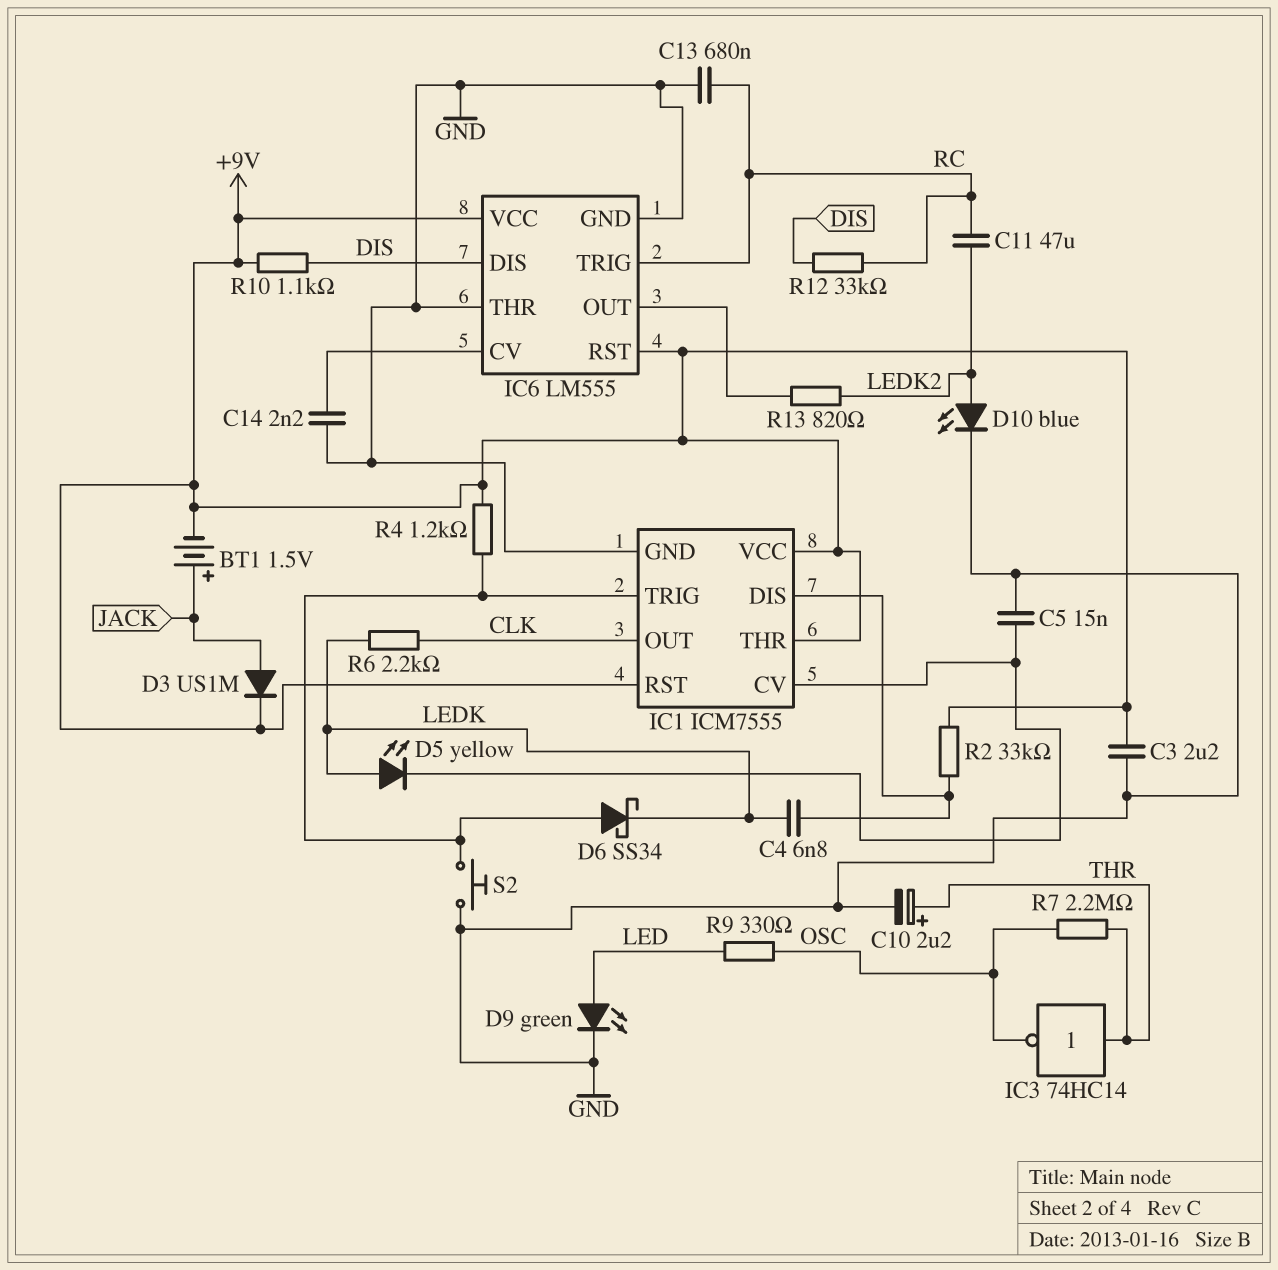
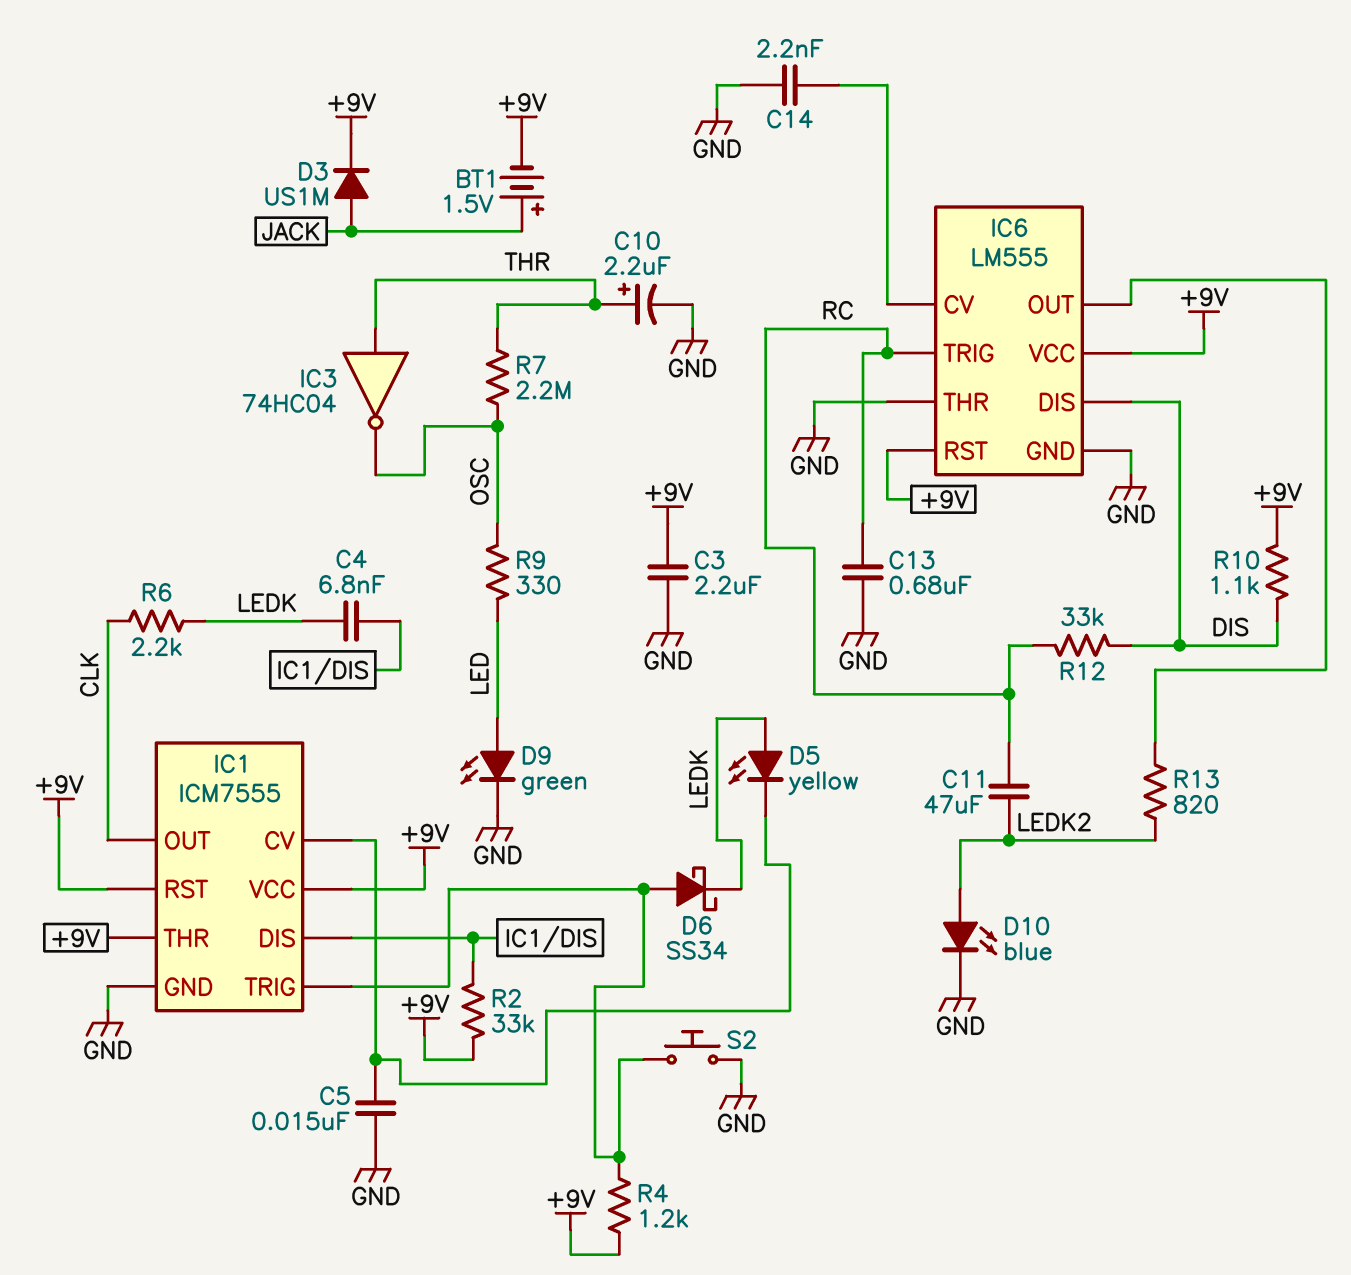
IC3: NOT 74HC14 (in THR, out OSC) -> NOT 74HC04 (in THR, out OSC)

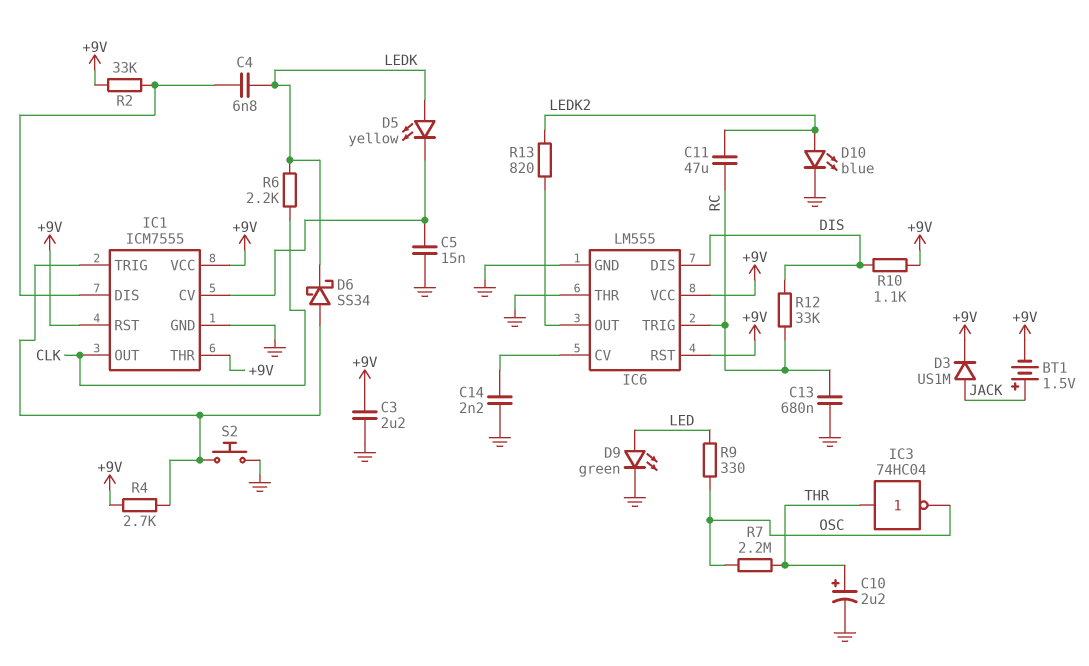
R4: 1.2k (+9V, IC1/TRIG) -> 2.7k (+9V, IC1/TRIG)

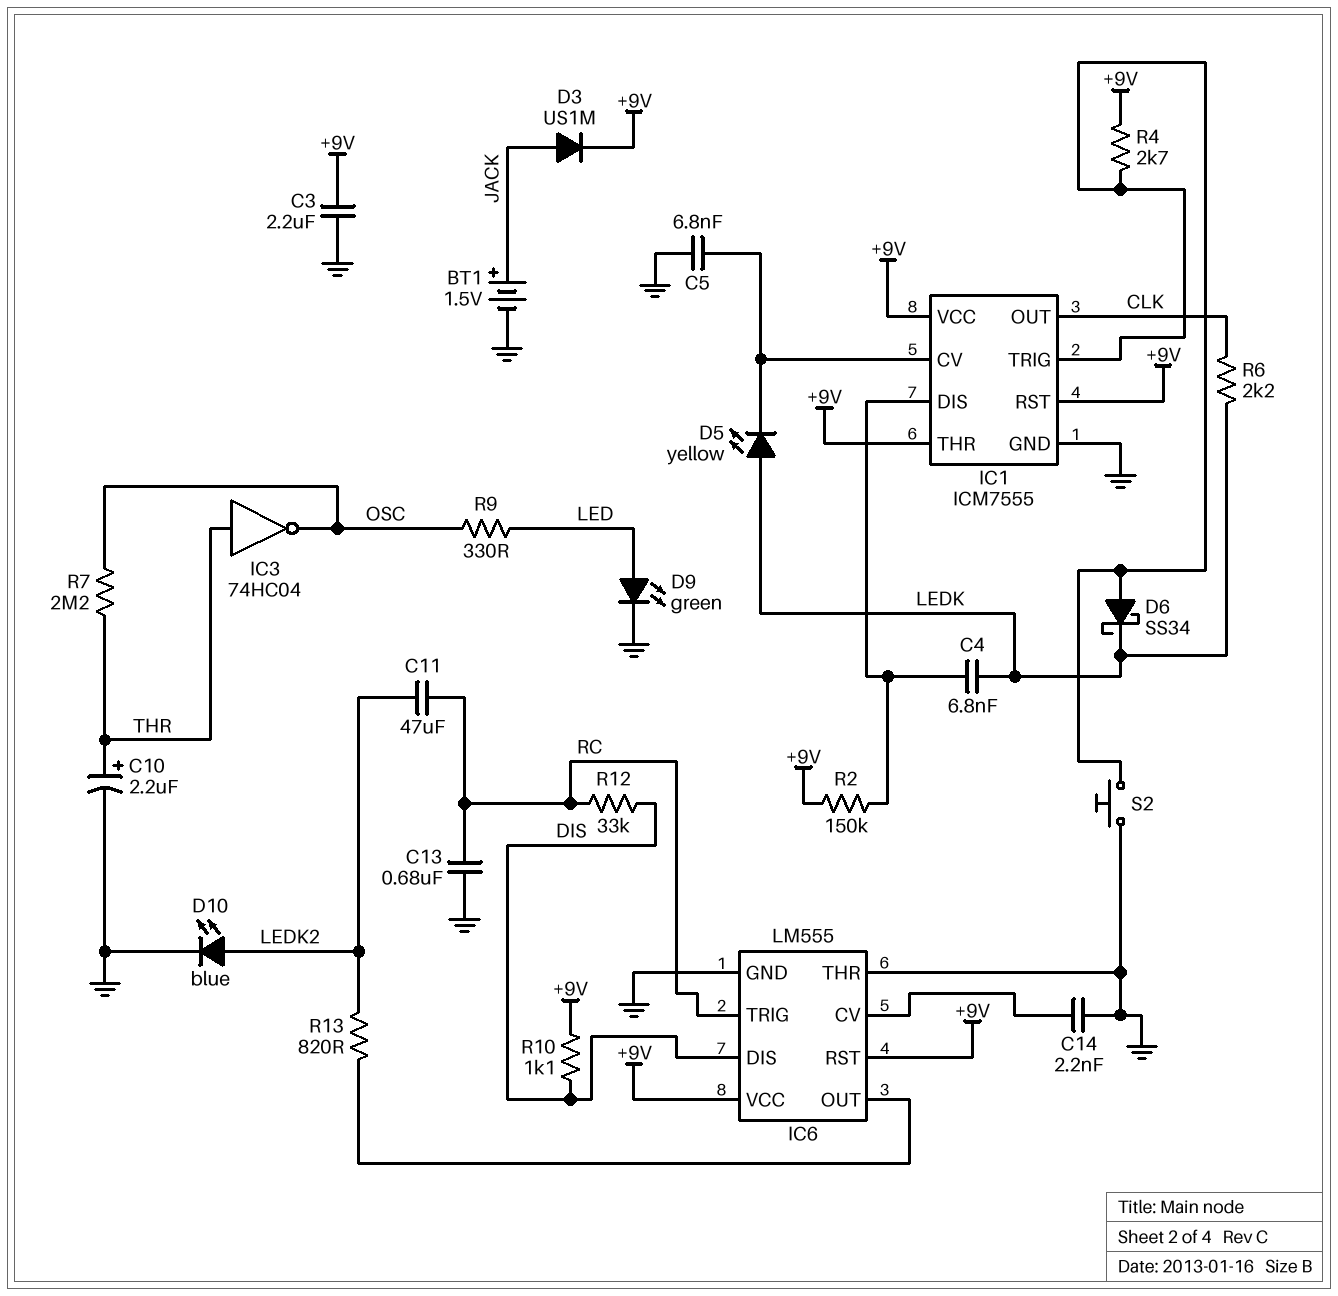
BT1: 1.5V (plus JACK, minus +9V) -> 1.5V (plus JACK, minus GND)
C5: 15nF (GND, IC1/CV) -> 6.8nF (GND, IC1/CV)
R2: 33k (+9V, IC1/DIS) -> 150k (+9V, IC1/DIS)

